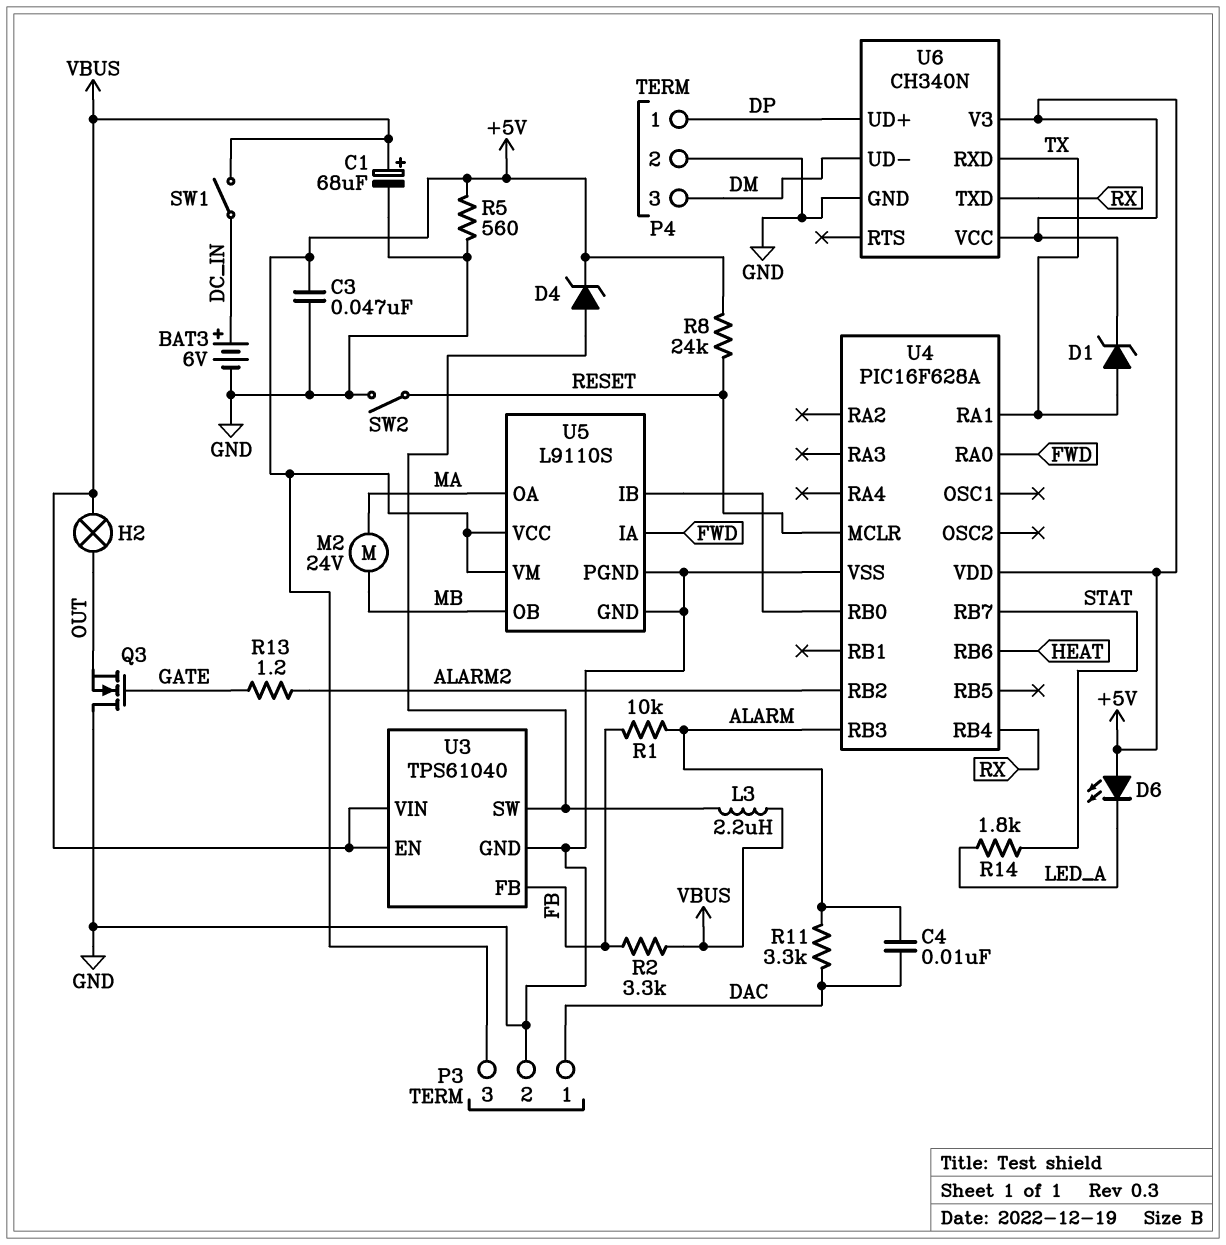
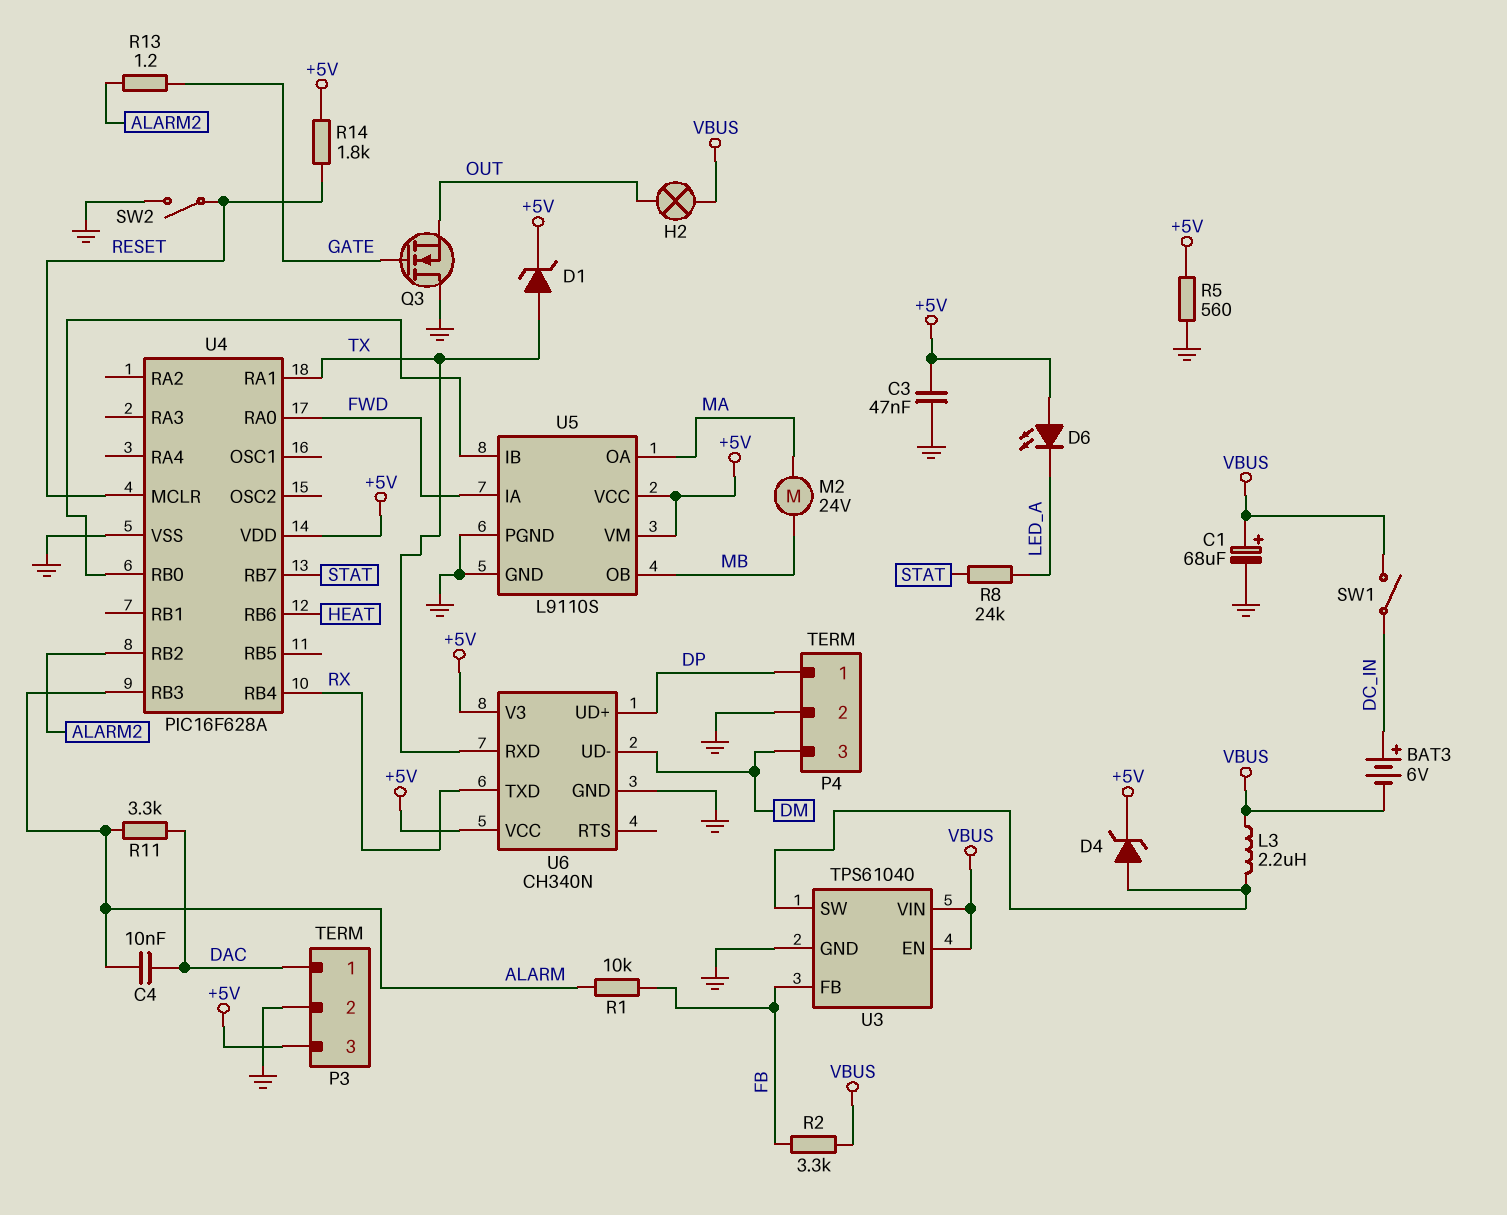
BAT3: 6V (plus DC_IN, minus GND) -> 6V (plus DC_IN, minus VBUS)
R8: 24k (+5V, RESET) -> 24k (LED_A, STAT)
R14: 1.8k (LED_A, STAT) -> 1.8k (+5V, RESET)

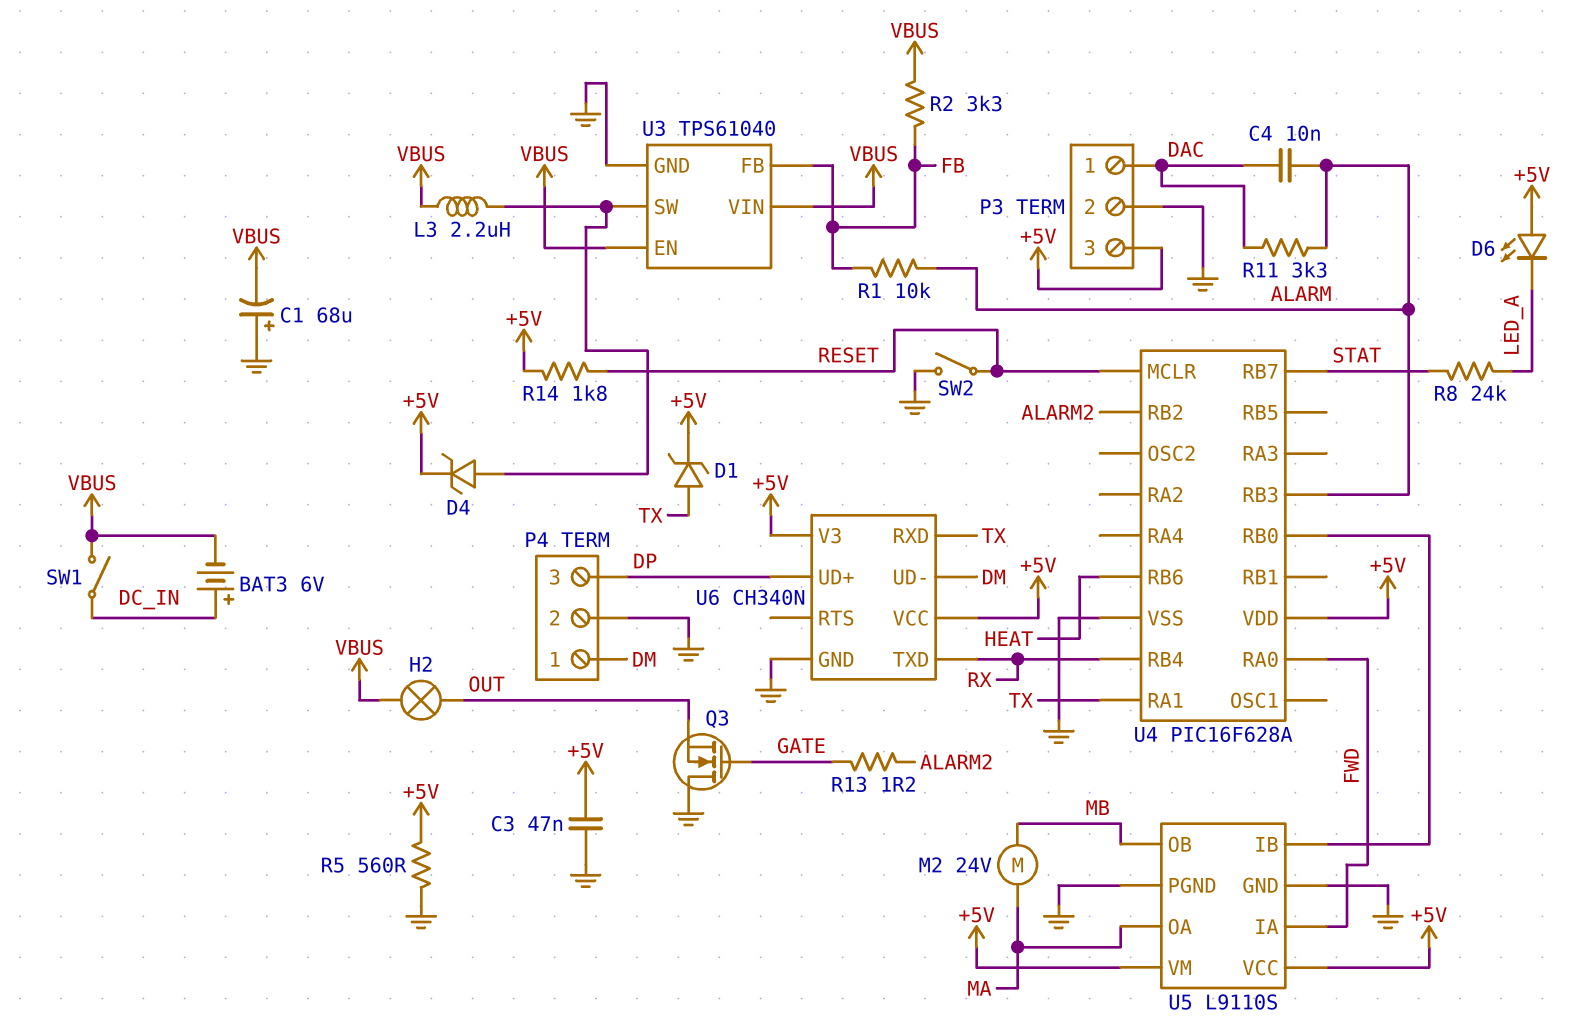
C1: 68uF (plus VBUS, minus GND) -> 68uF (plus GND, minus VBUS)
P4 pin 1: DP -> DM
P4 pin 3: DM -> DP

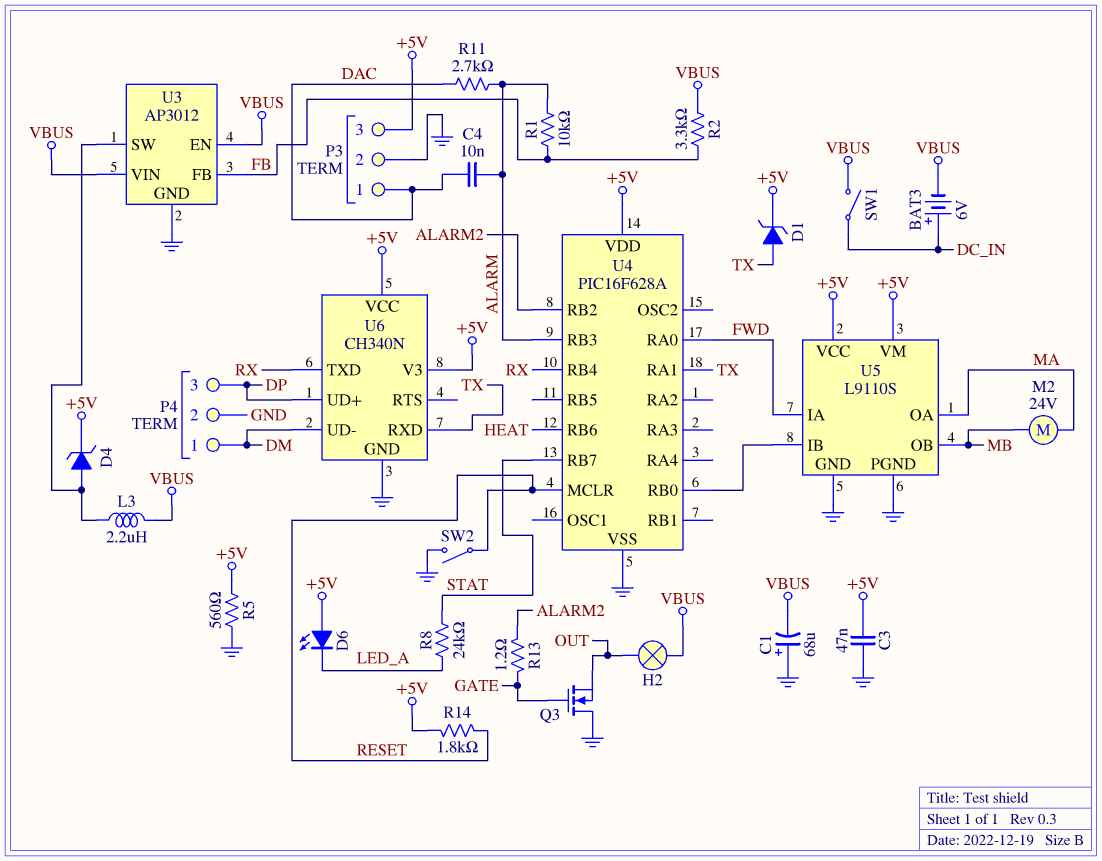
R11: 3.3k (ALARM, DAC) -> 2.7k (ALARM, DAC)
U3: TPS61040 -> AP3012

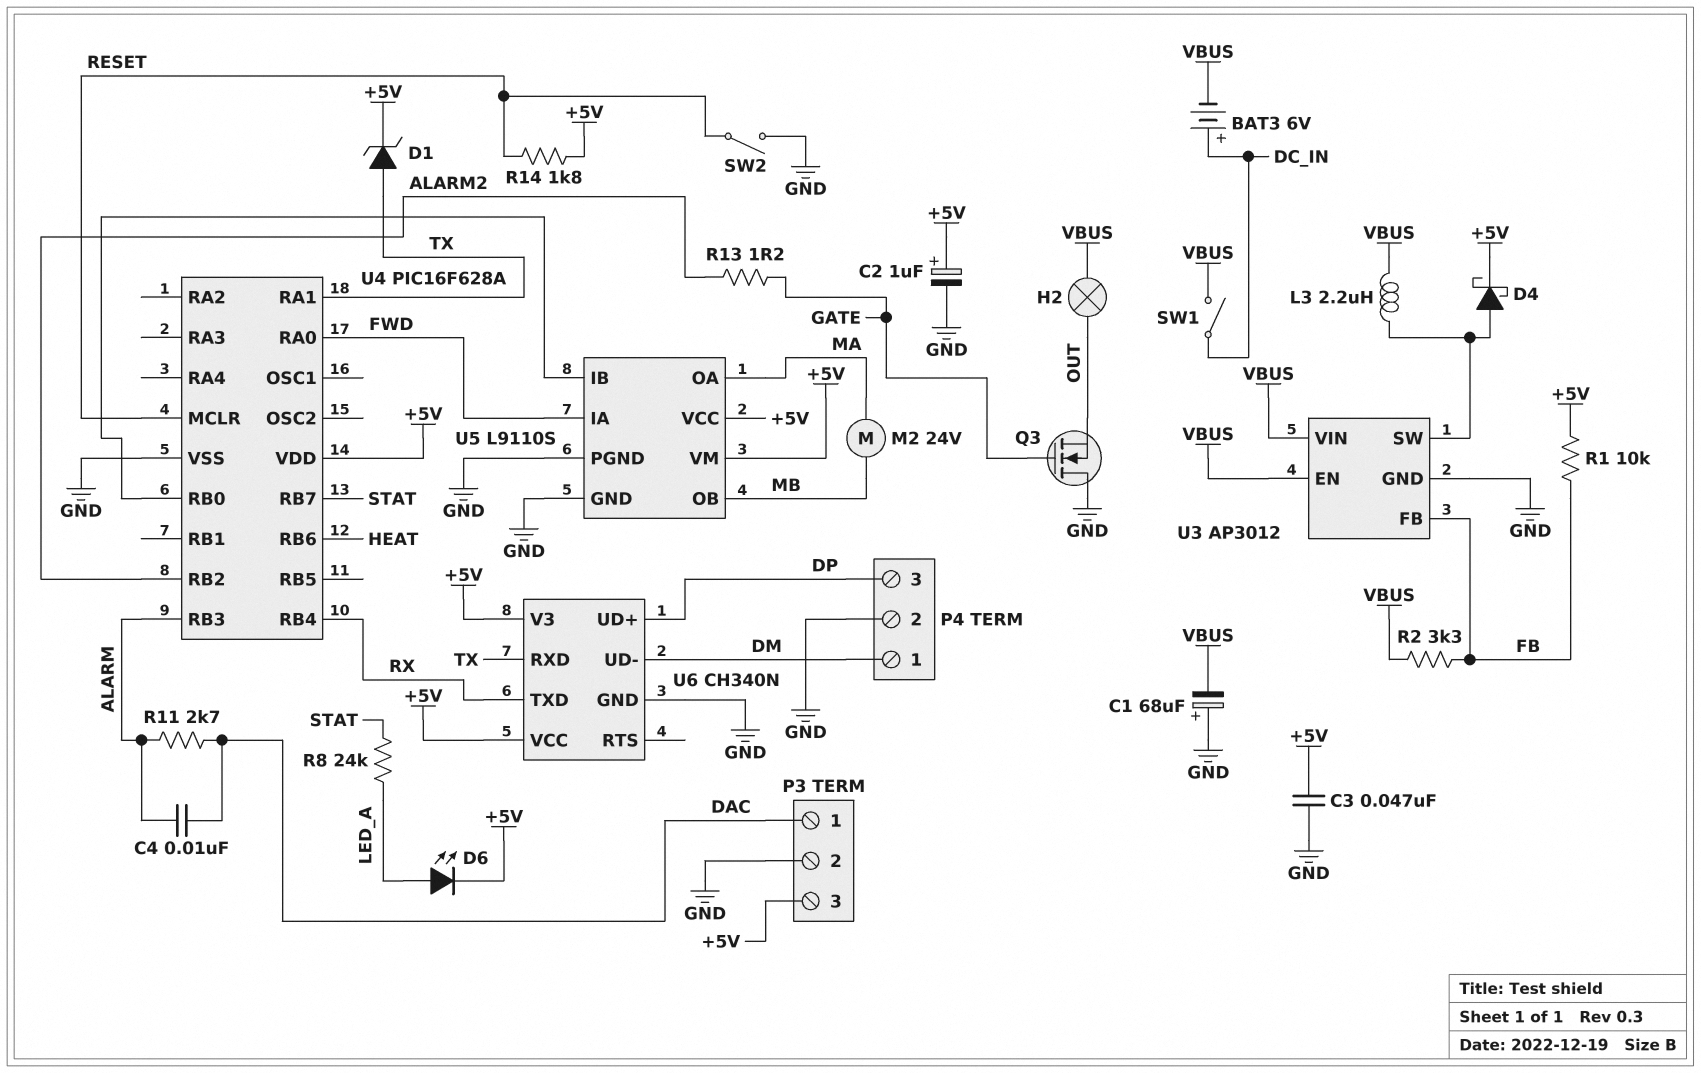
C2: none -> 1uF (plus +5V, minus GND)
D4: zener (A U3/SW, K +5V) -> schottky (A U3/SW, K +5V)
D6: LED (A +5V, K LED_A) -> LED (A LED_A, K +5V)
R1: 10k (ALARM, FB) -> 10k (+5V, FB)
R5: 560 (+5V, GND) -> none

